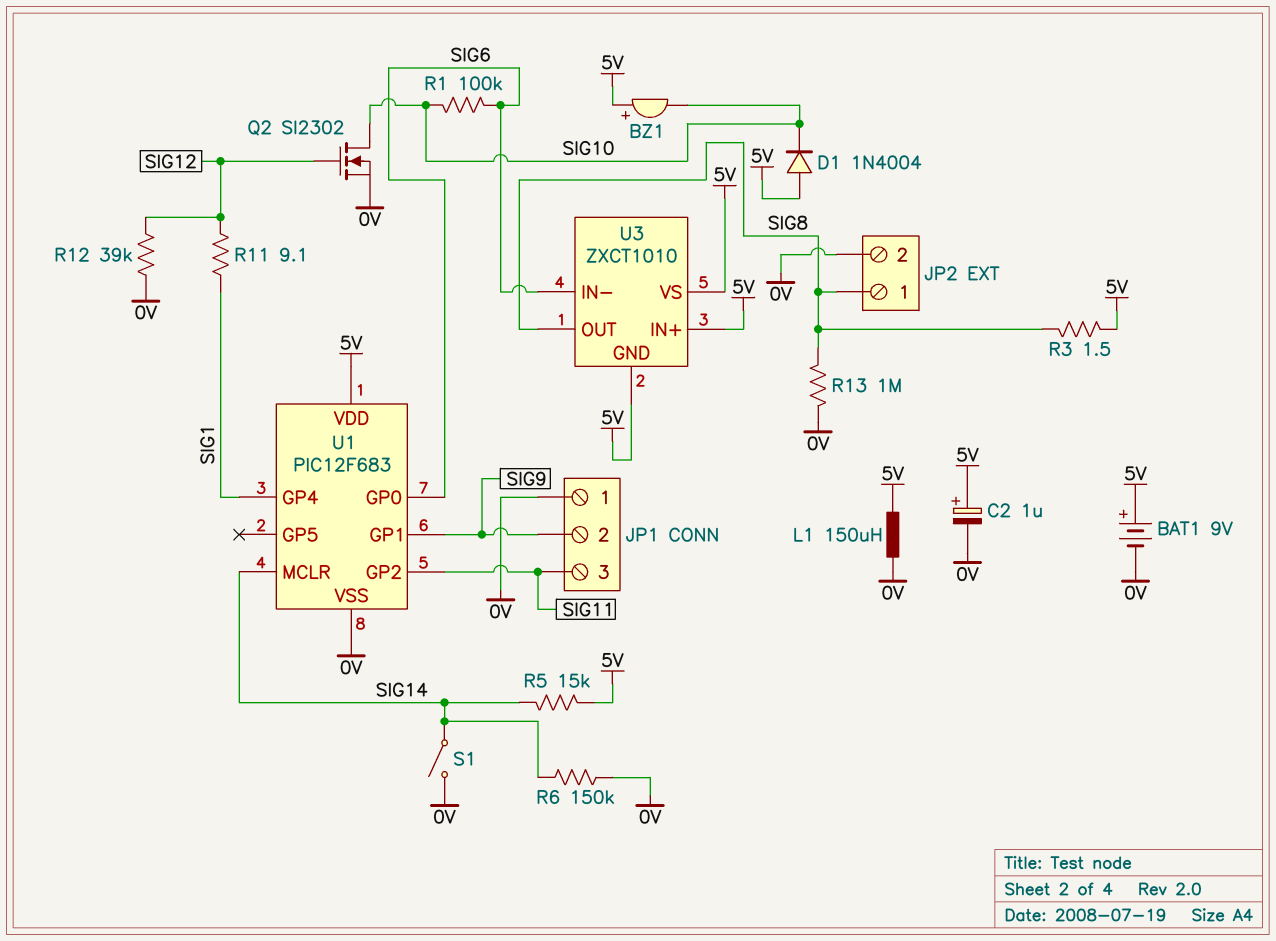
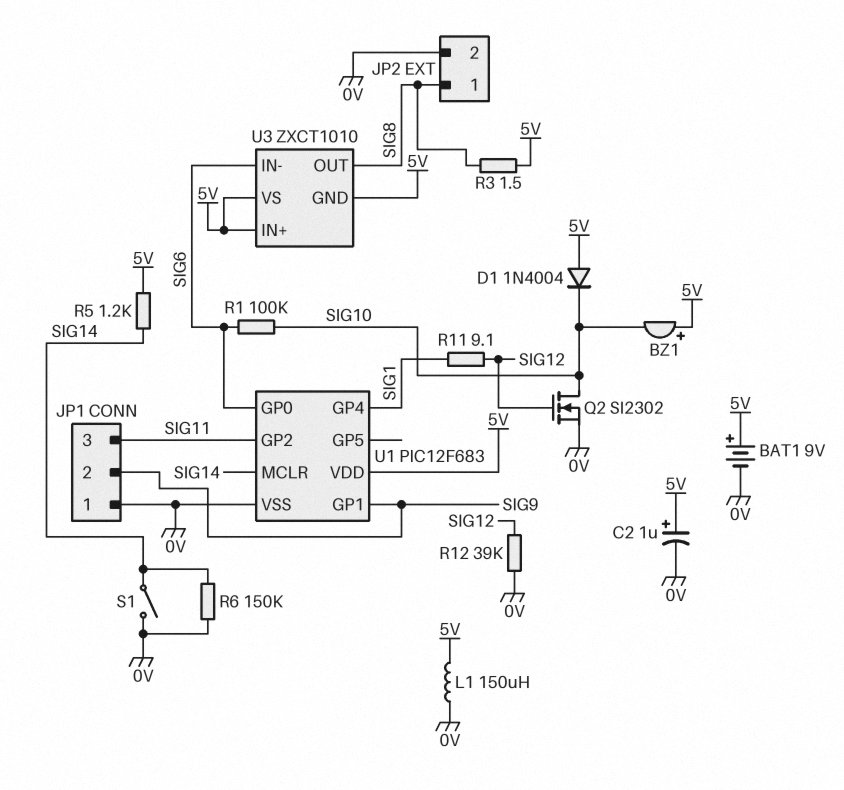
R5: 15k (5V, SIG14) -> 1.2k (5V, SIG14)
R13: 1M (0V, SIG8) -> none

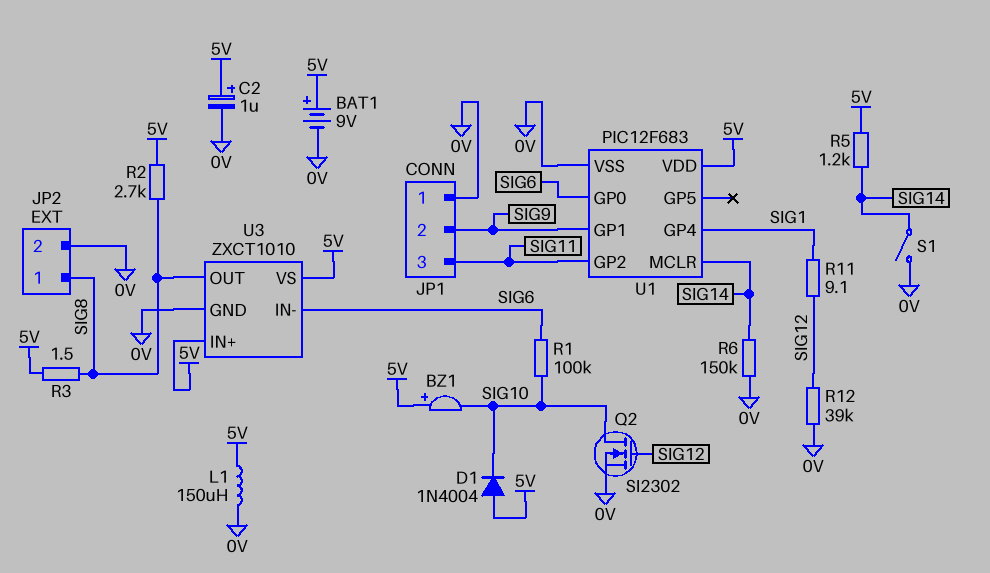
R2: none -> 2.7k (5V, SIG8)
U3 pin GND: 5V -> 0V

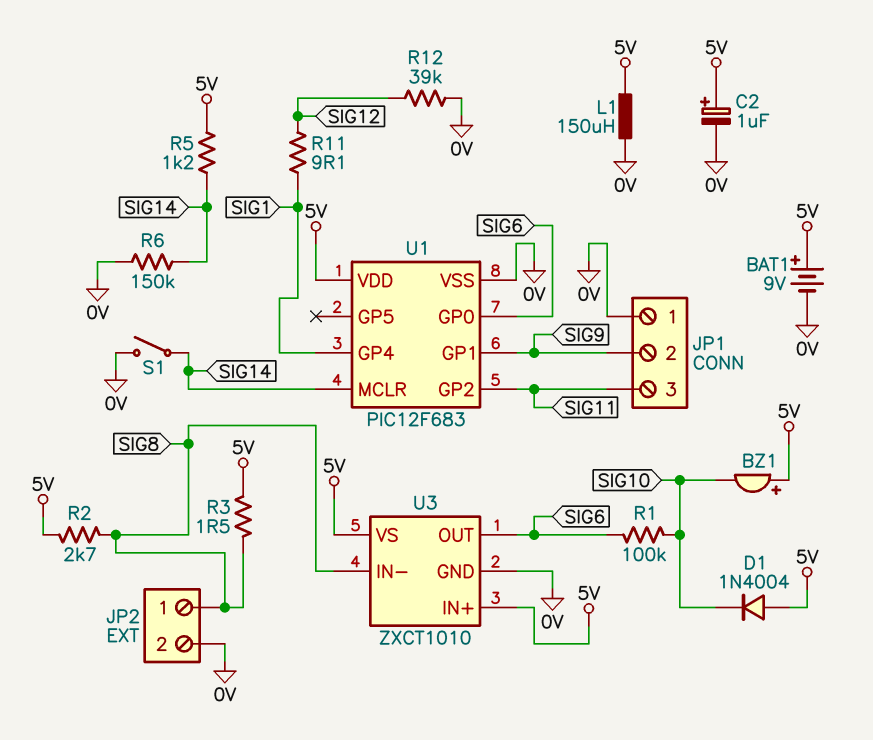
Q2: NMOS SI2302 (G SIG12, D SIG10, S 0V) -> none
U3 pin IN-: SIG6 -> SIG8
U3 pin OUT: SIG8 -> SIG6

